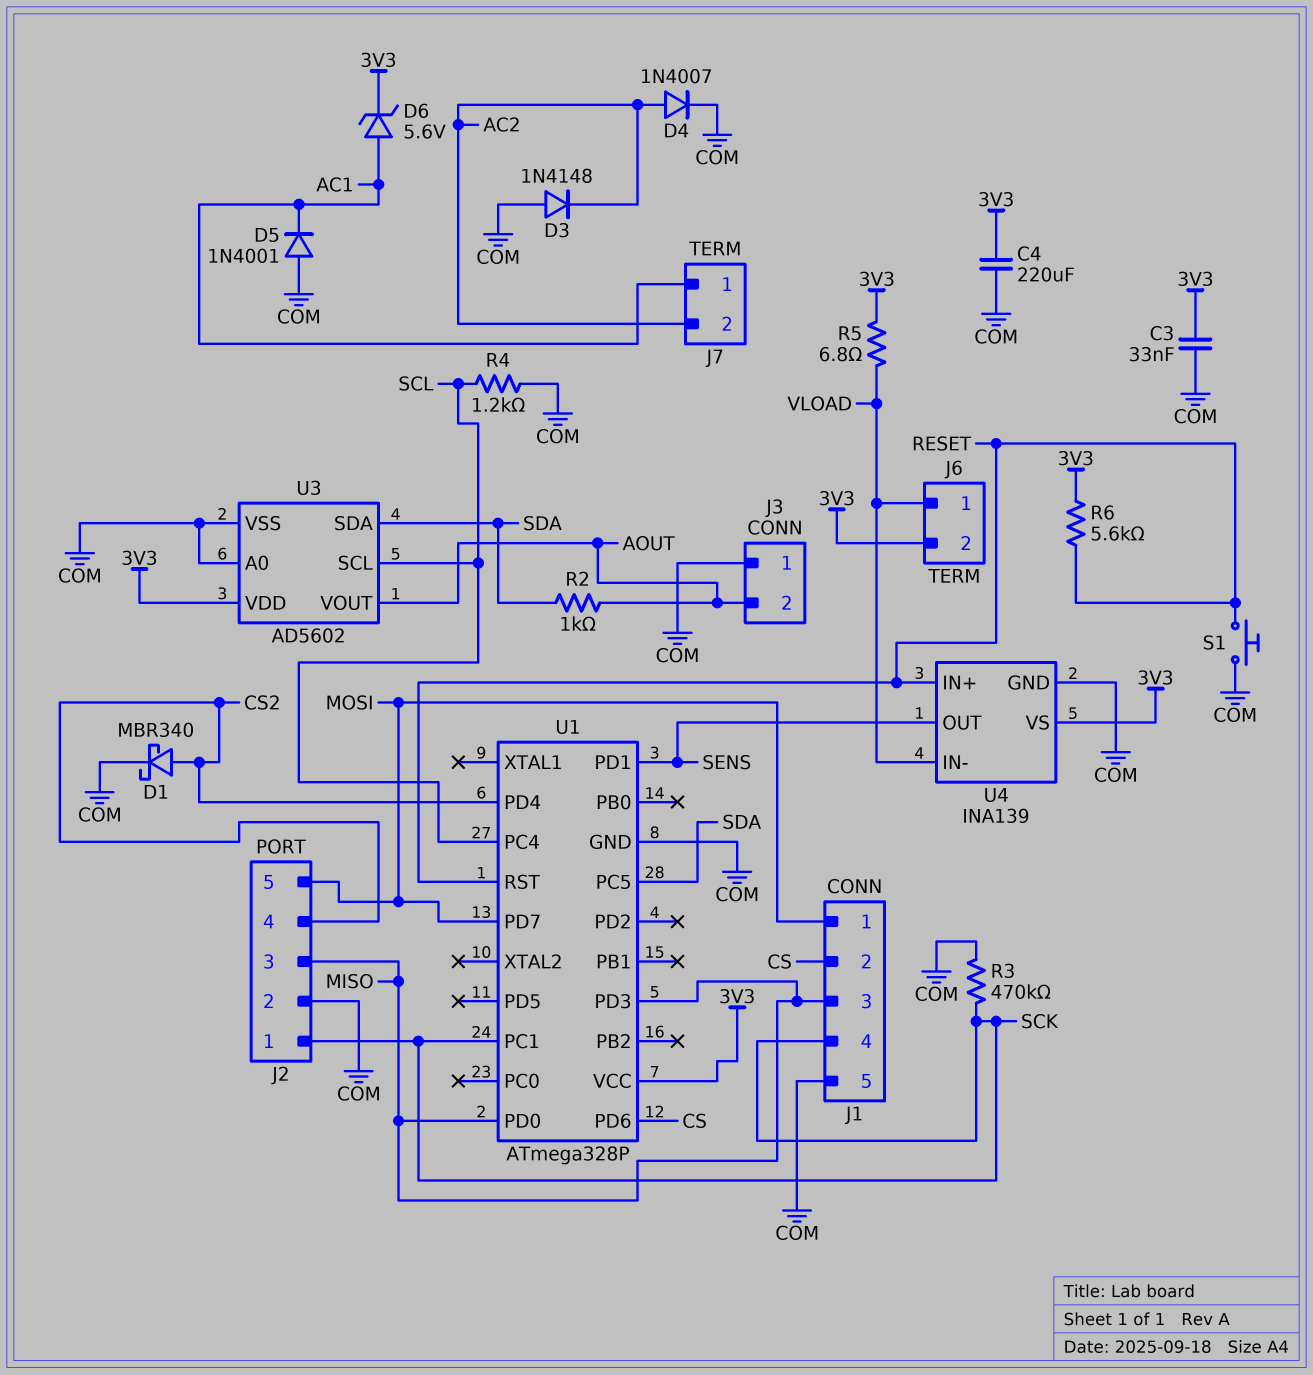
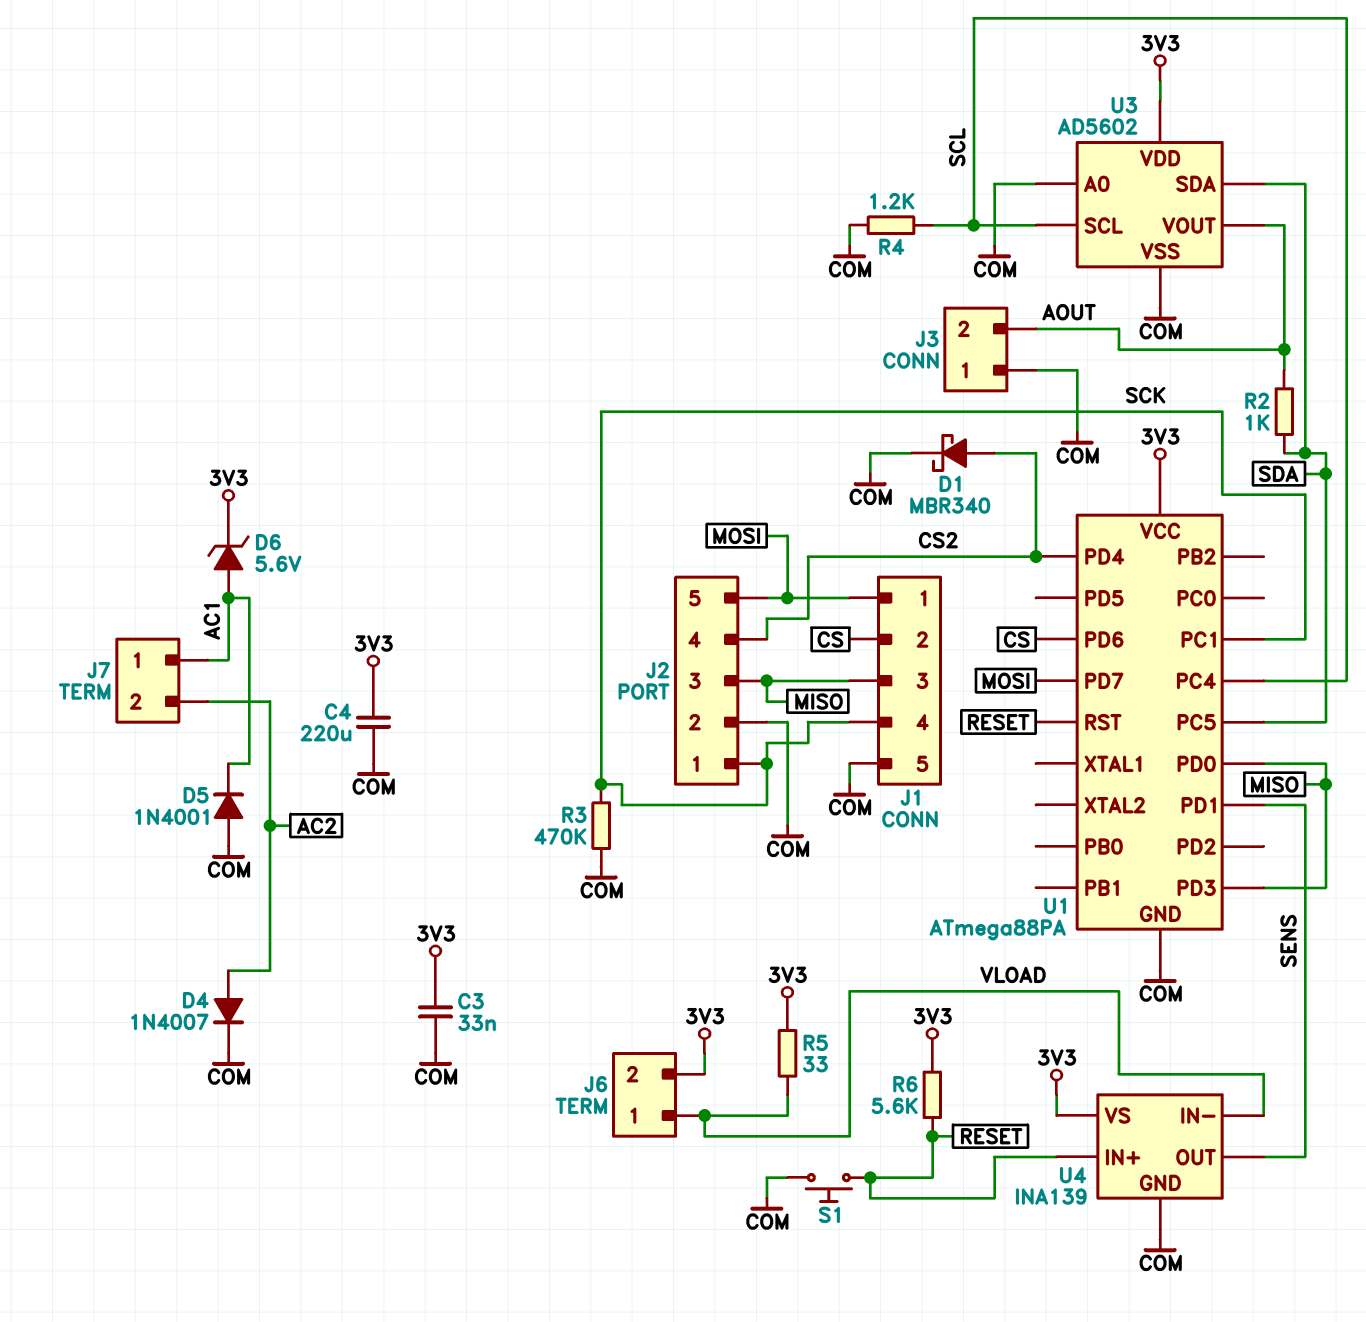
D3: diode 1N4148 (A COM, K AC2) -> none
R5: 6.8 (3V3, VLOAD) -> 33 (3V3, VLOAD)
U1: ATmega328P -> ATmega88PA

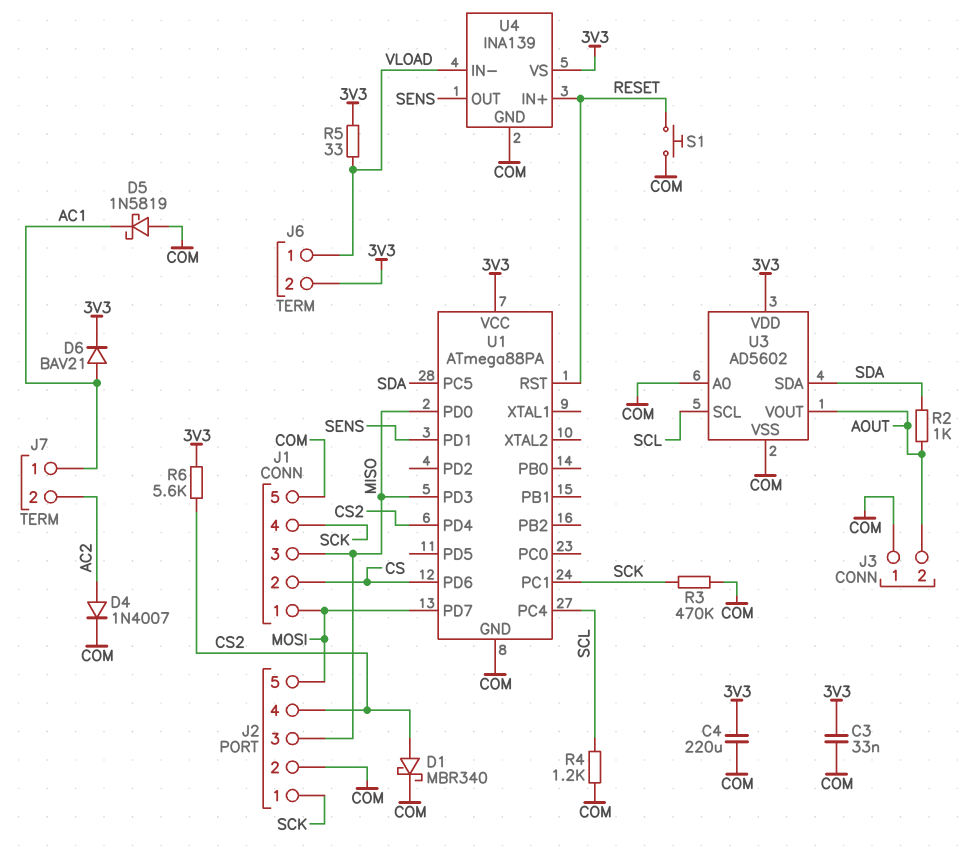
D5: diode 1N4001 (A COM, K AC1) -> schottky 1N5819 (A COM, K AC1)
D6: zener 5.6V (A AC1, K 3V3) -> diode BAV21 (A AC1, K 3V3)
R6: 5.6k (3V3, RESET) -> 5.6k (3V3, CS2)

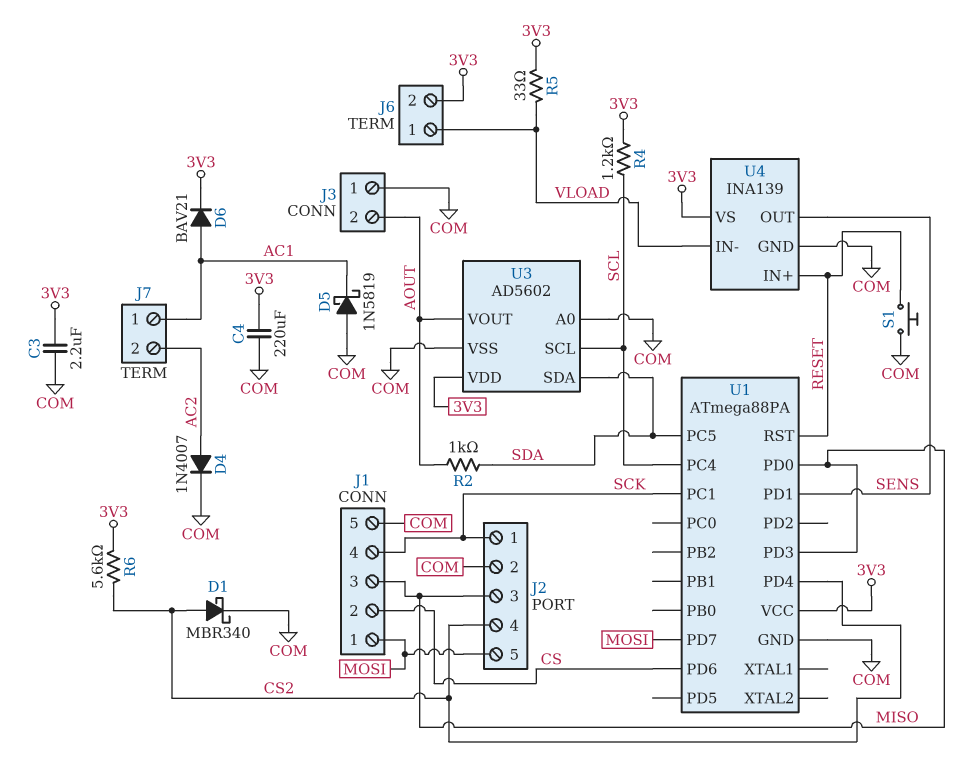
C3: 33nF (3V3, COM) -> 2.2uF (3V3, COM)
R3: 470k (COM, SCK) -> none
R4: 1.2k (COM, SCL) -> 1.2k (3V3, SCL)

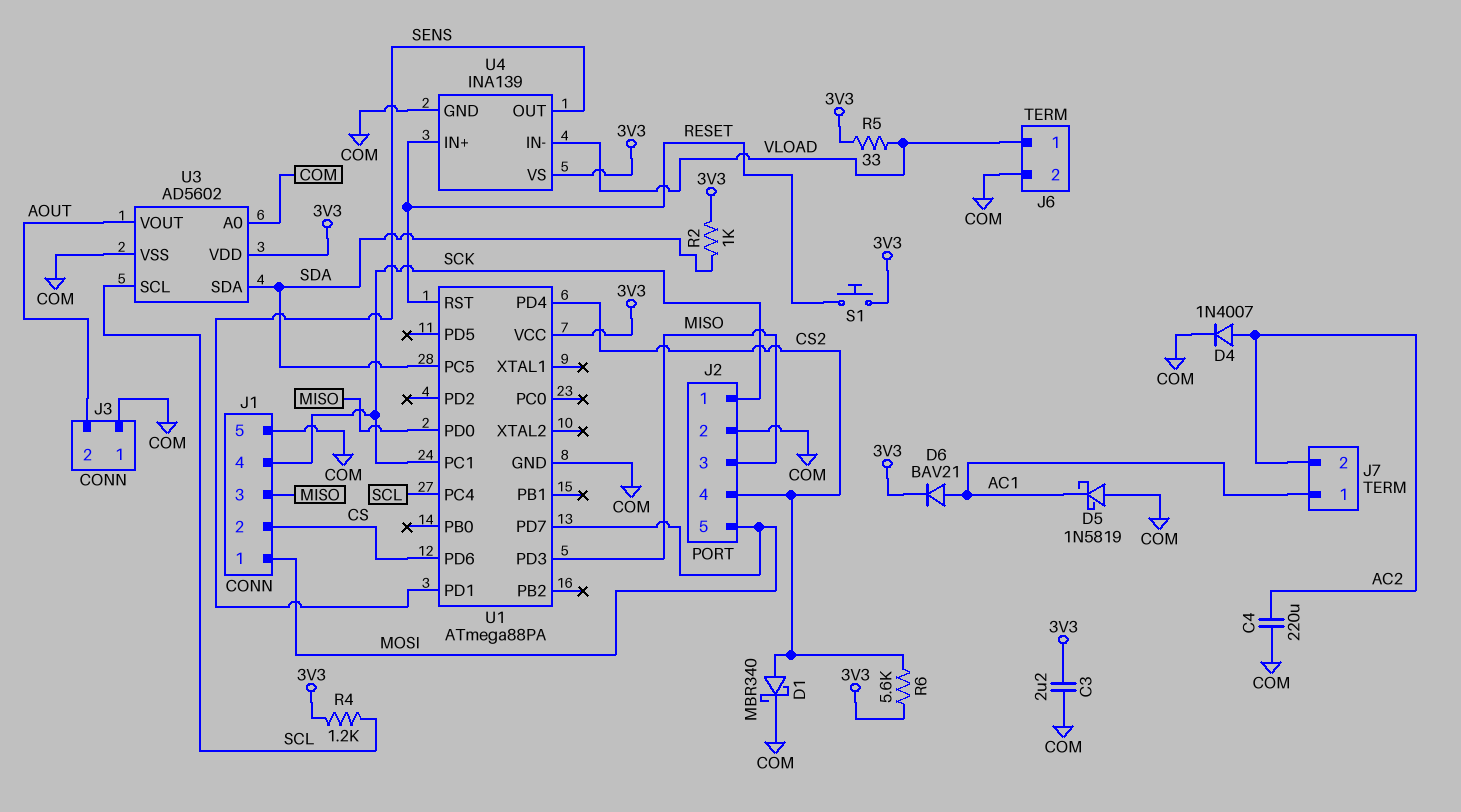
C4: 220uF (3V3, COM) -> 220uF (AC2, COM)
J6 pin 2: 3V3 -> COM
R2: 1k (AOUT, SDA) -> 1k (3V3, SDA)
S1: button (COM, RESET) -> button (3V3, RESET)

